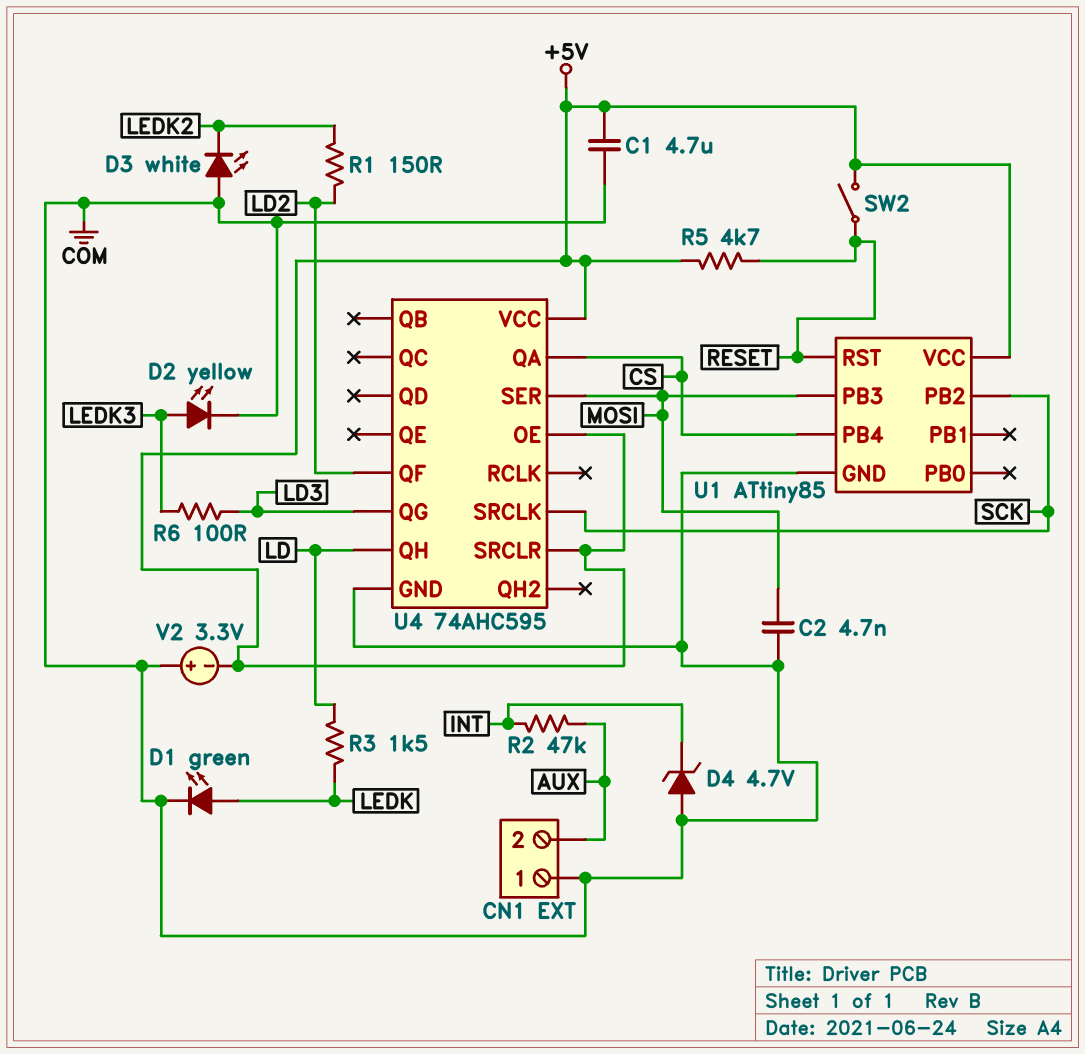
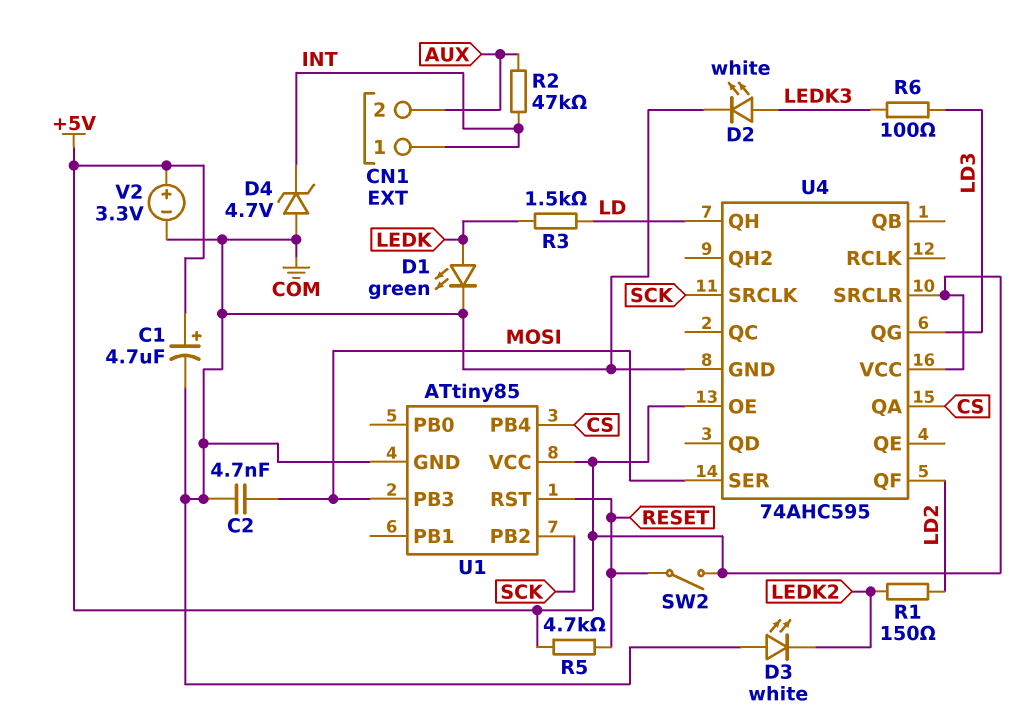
C1: 4.7uF (+5V, COM) -> 4.7uF (plus +5V, minus COM)
CN1 pin 1: COM -> INT
D2: LED yellow (A LEDK3, K COM) -> LED white (A LEDK3, K COM)
V2: 3.3V (plus COM, minus +5V) -> 3.3V (plus +5V, minus COM)

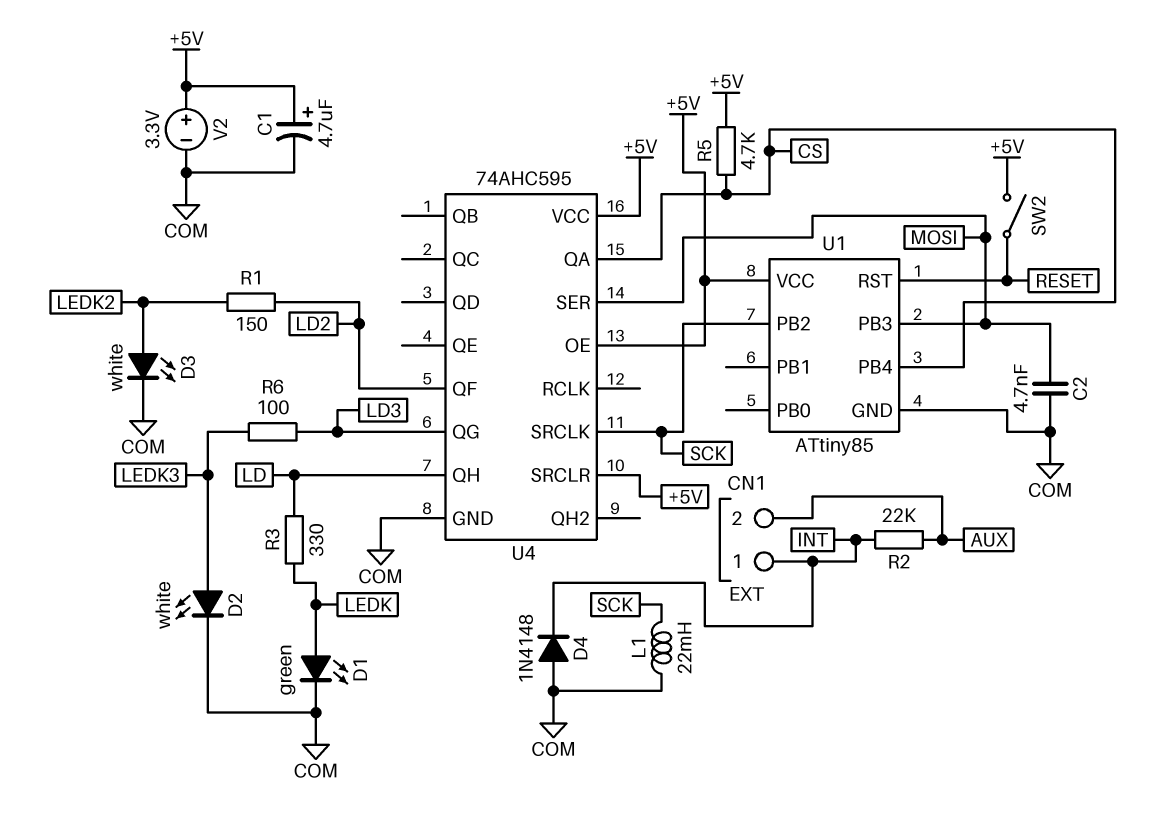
D3: LED white (A COM, K LEDK2) -> LED white (A LEDK2, K COM)
D4: zener 4.7V (A COM, K INT) -> diode 1N4148 (A COM, K INT)
L1: none -> 22mH (COM, SCK)
R2: 47k (AUX, INT) -> 22k (AUX, INT)
R3: 1.5k (LD, LEDK) -> 330 (LD, LEDK)
R5: 4.7k (+5V, RESET) -> 4.7k (+5V, CS)

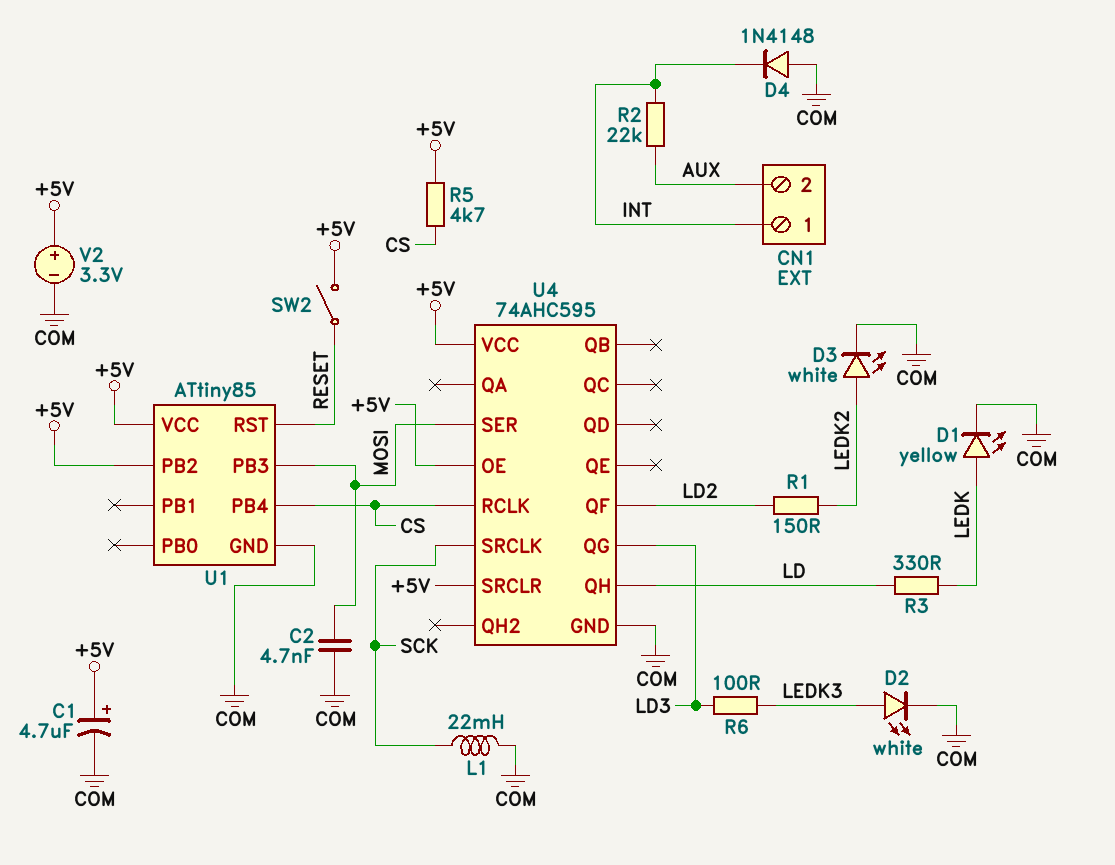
D1: LED green (A LEDK, K COM) -> LED yellow (A LEDK, K COM)
U1 pin PB2: SCK -> +5V
U4 pin QA: CS -> none
U4 pin RCLK: none -> CS

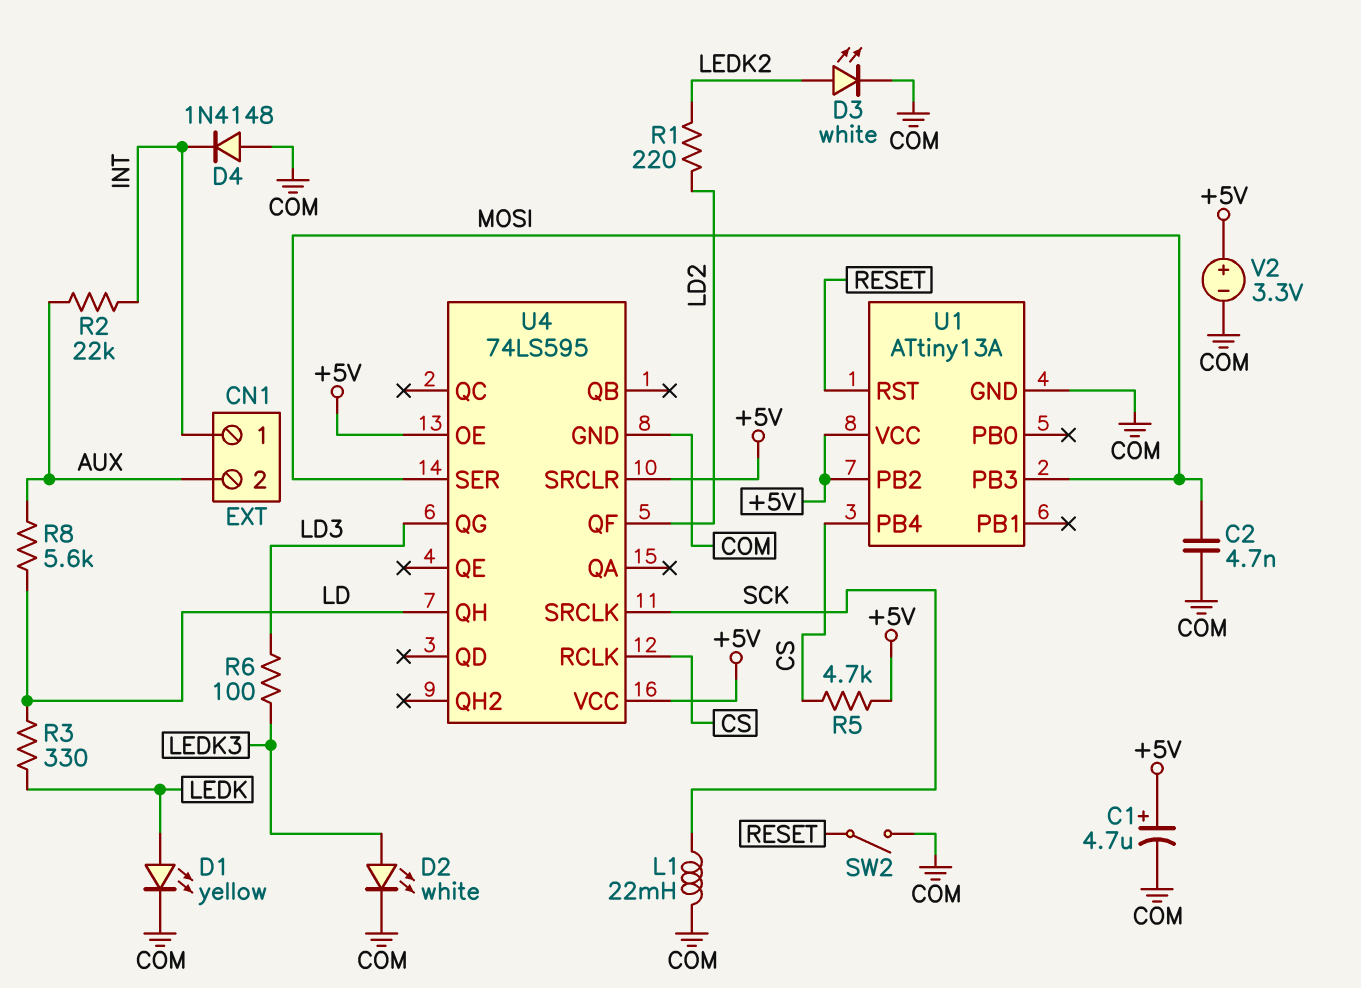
R1: 150 (LD2, LEDK2) -> 220 (LD2, LEDK2)
R8: none -> 5.6k (AUX, LD)
SW2: switch (+5V, RESET) -> switch (COM, RESET)
U1: ATtiny85 -> ATtiny13A
U4: 74AHC595 -> 74LS595

